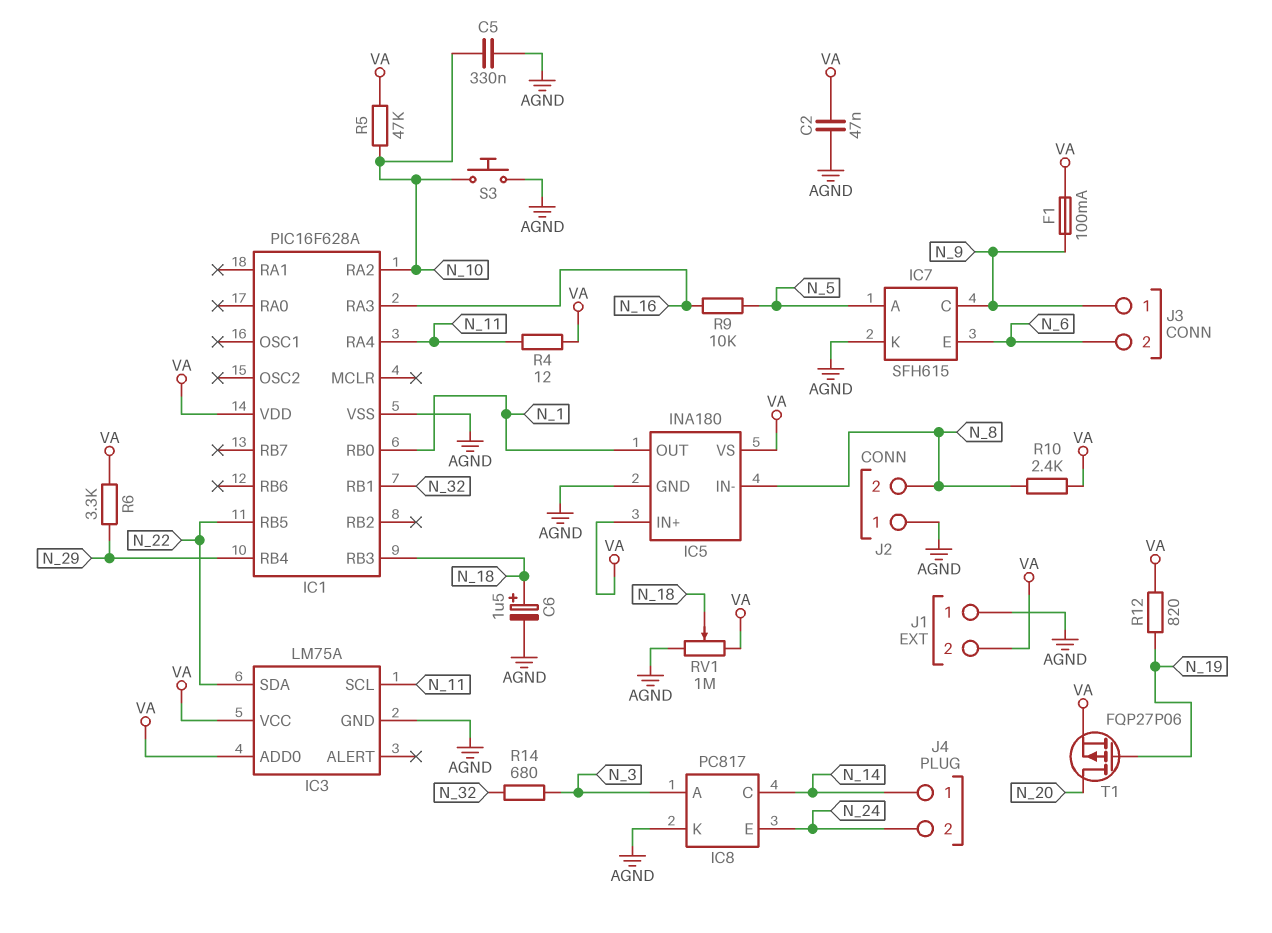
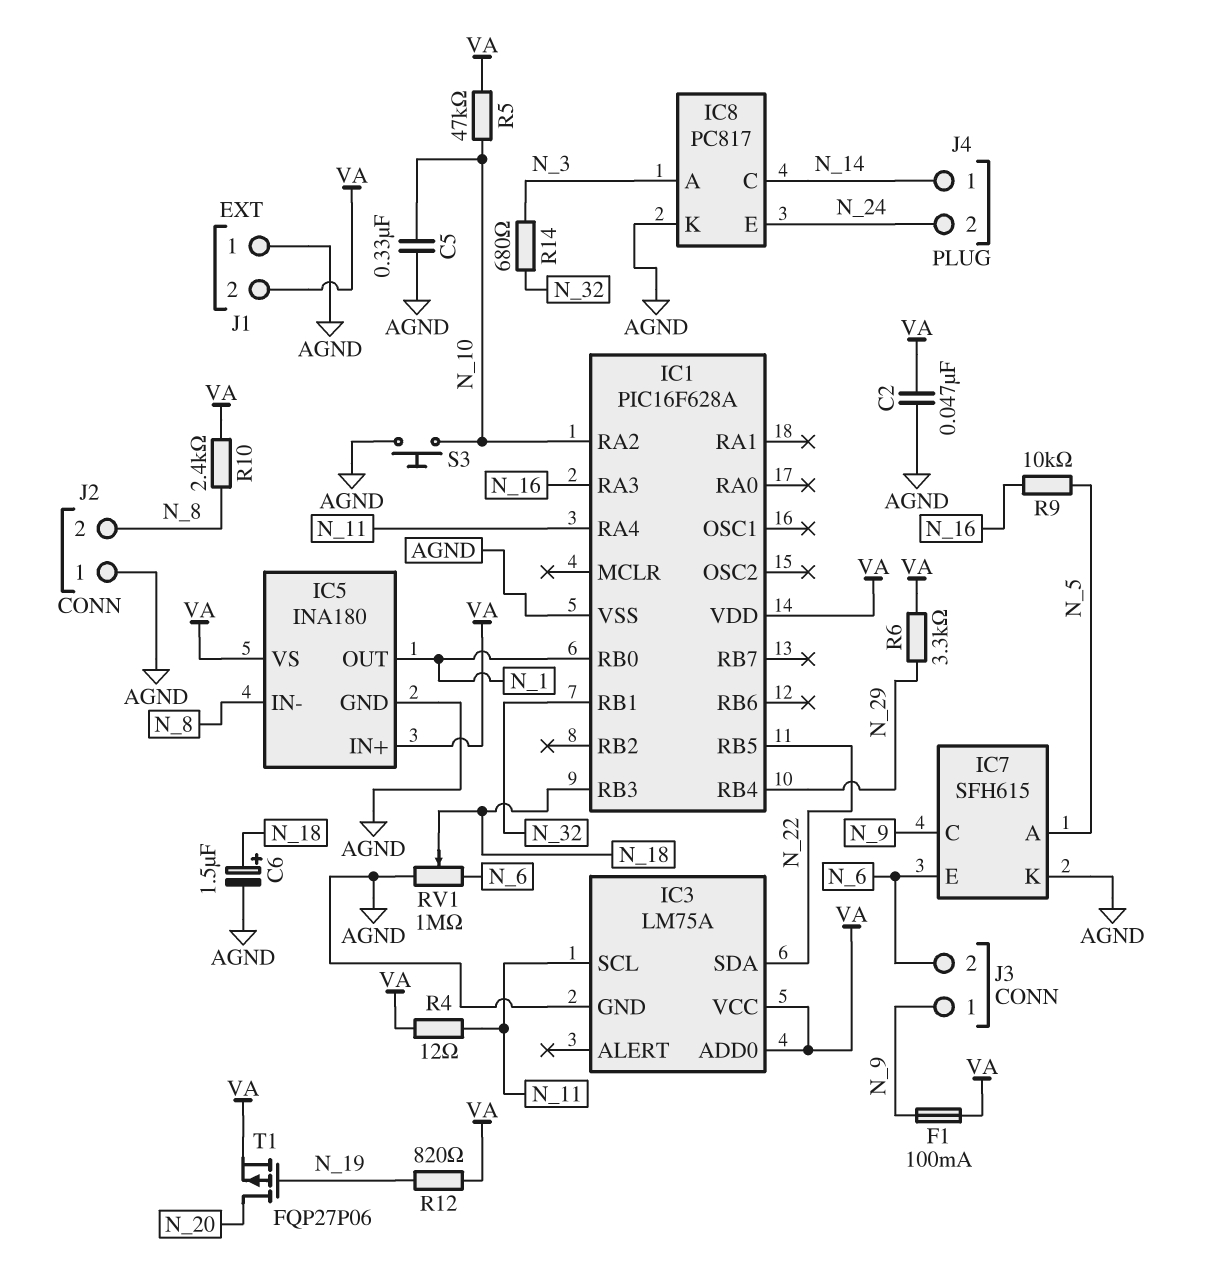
RV1: 1M (AGND, VA, wiper N_18) -> 1M (AGND, N_6, wiper N_18)

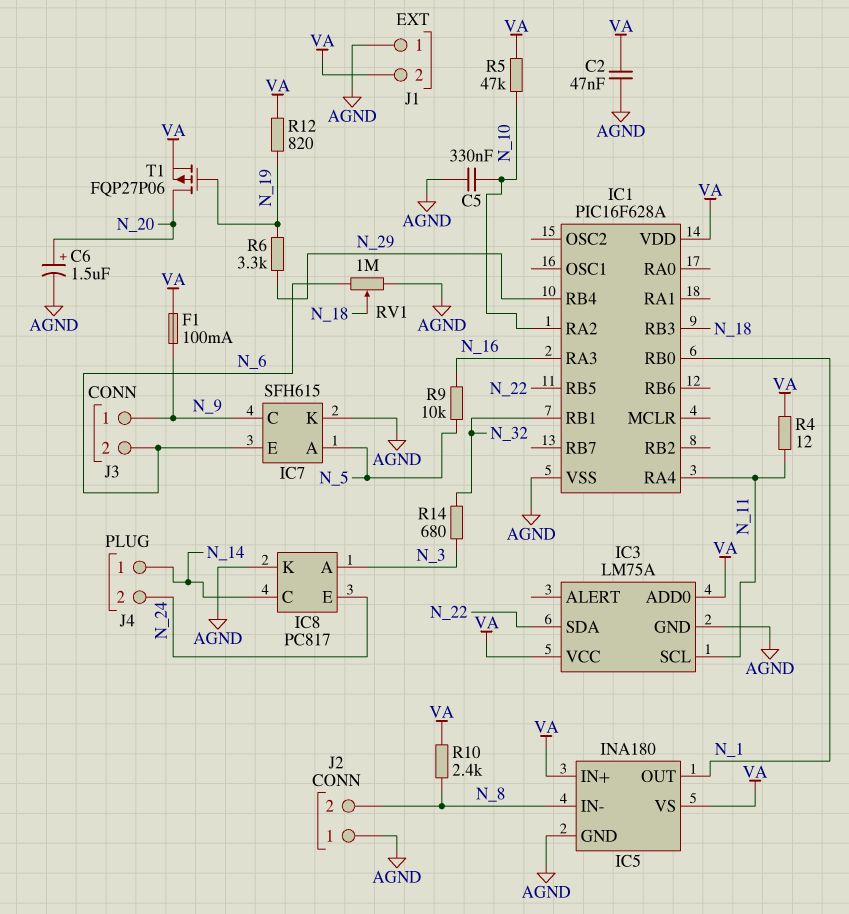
C6: 1.5uF (plus N_18, minus AGND) -> 1.5uF (plus N_20, minus AGND)
R6: 3.3k (N_29, VA) -> 3.3k (N_19, N_29)
S3: button (AGND, N_10) -> none

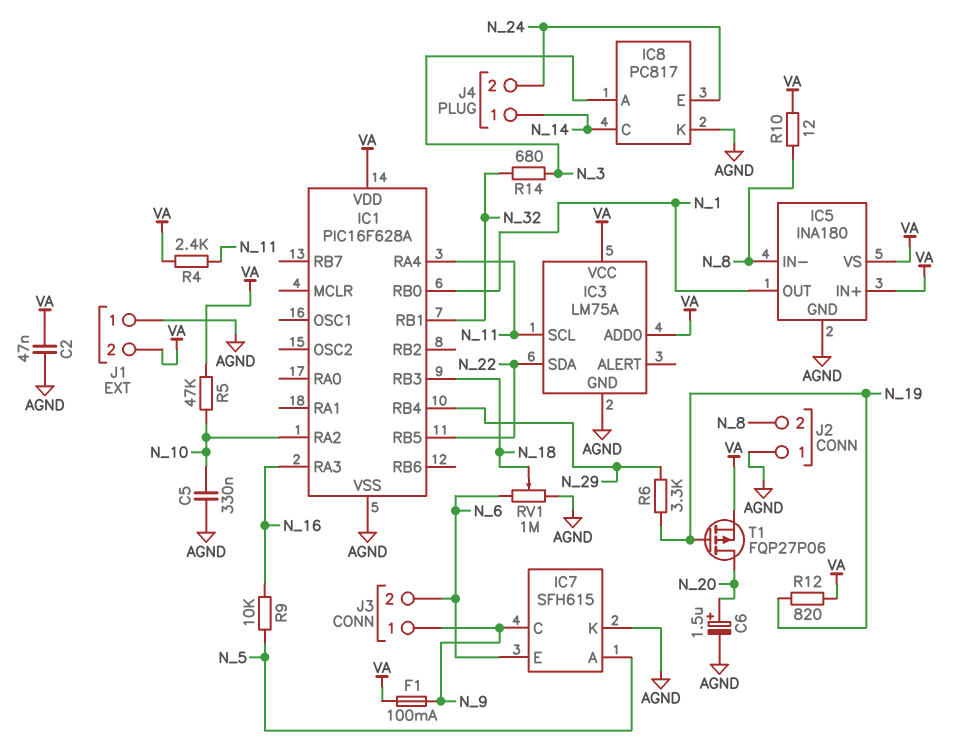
R4: 12 (N_11, VA) -> 2.4k (N_11, VA)
R10: 2.4k (N_8, VA) -> 12 (N_8, VA)

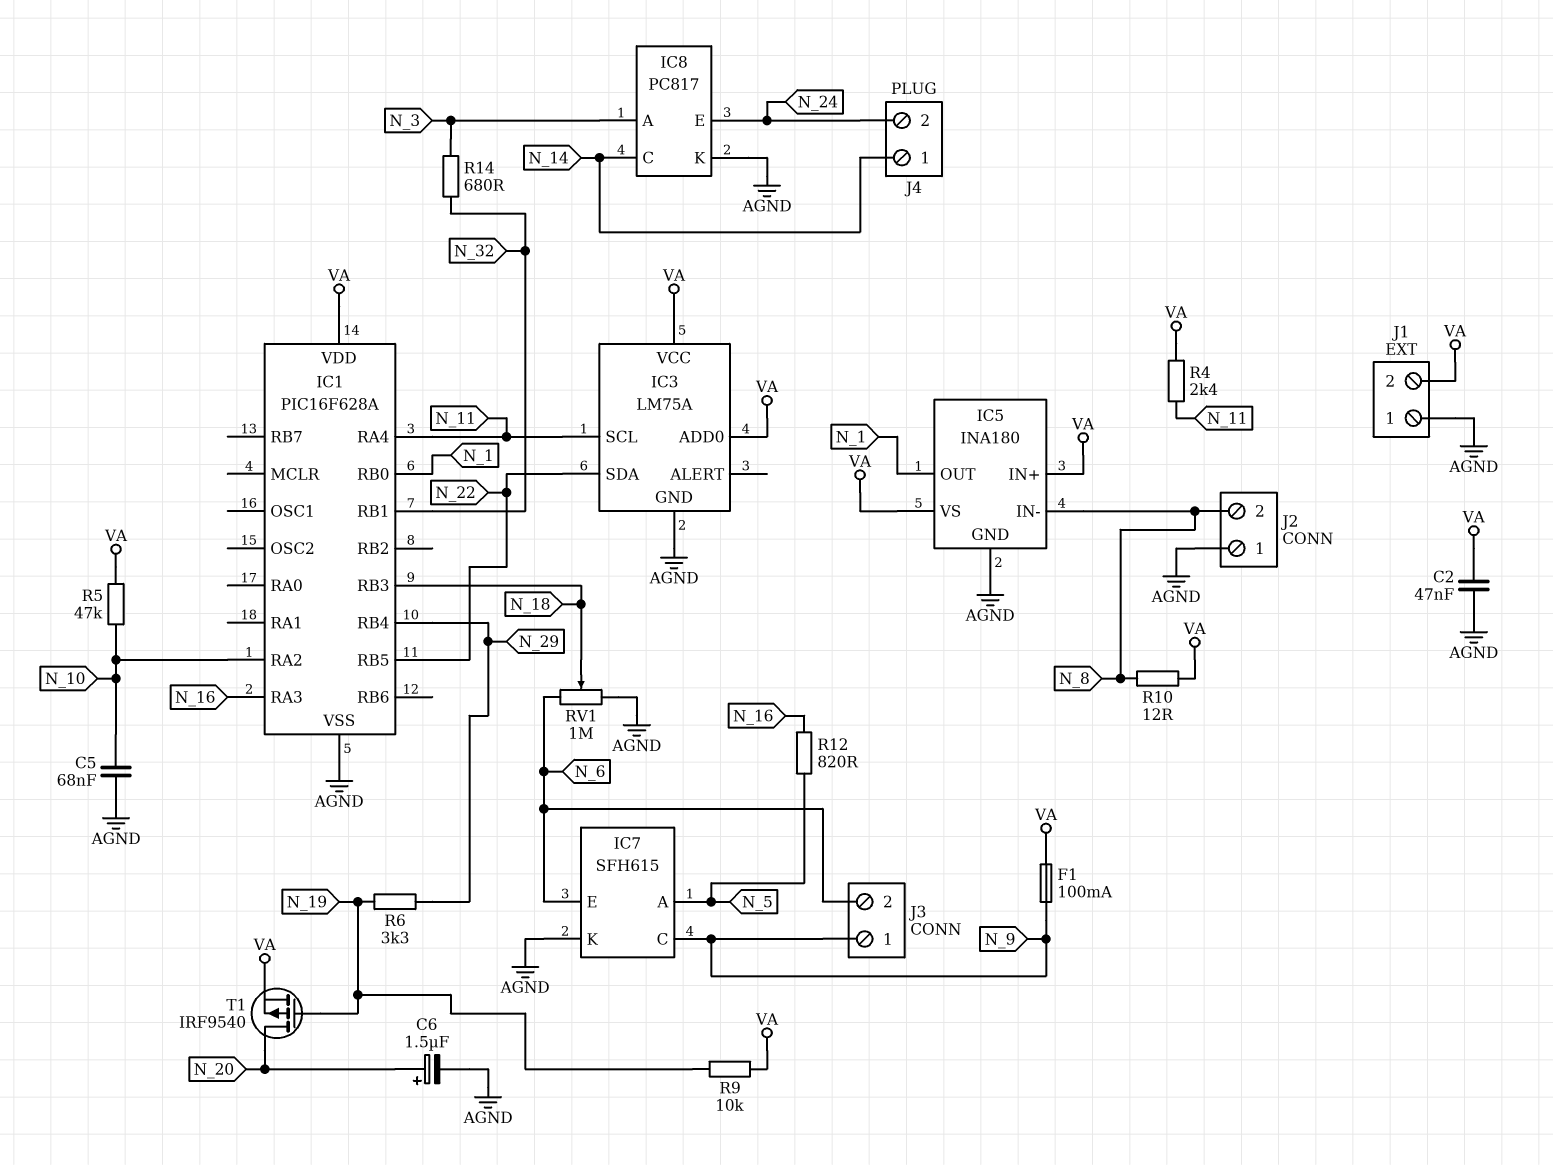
C5: 330nF (AGND, N_10) -> 68nF (AGND, N_10)
R9: 10k (N_5, N_16) -> 10k (N_19, VA)
R12: 820 (N_19, VA) -> 820 (N_5, N_16)
T1: PMOS FQP27P06 (G N_19, D N_20, S VA) -> PMOS IRF9540 (G N_19, D N_20, S VA)

